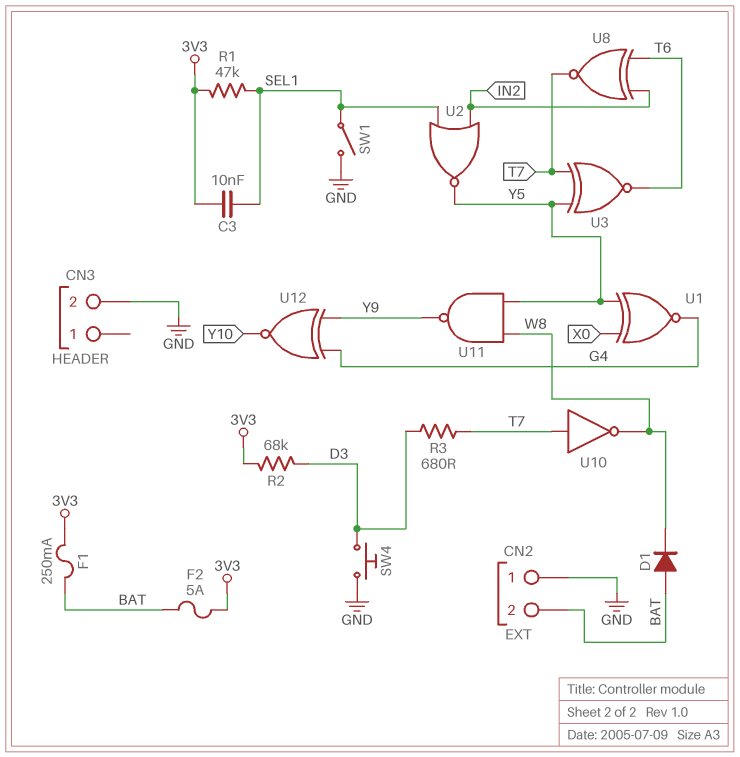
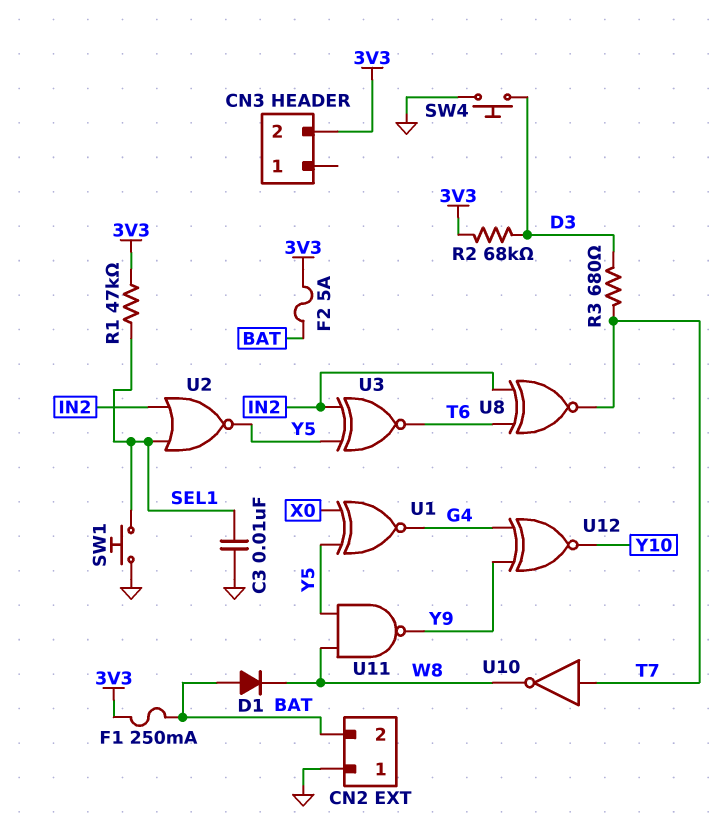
C3: 10nF (3V3, SEL1) -> 10nF (GND, SEL1)
CN3 pin 2: GND -> 3V3
SW1: switch (GND, SEL1) -> button (GND, SEL1)
U3: XNOR (in T7, in Y5, out T6) -> XNOR (in IN2, in Y5, out T6)

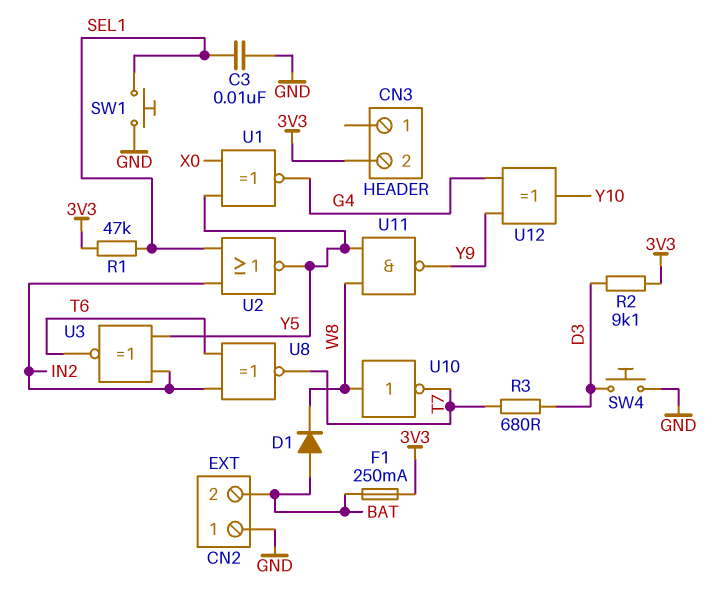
F2: 5A (3V3, BAT) -> none
R2: 68k (3V3, D3) -> 9.1k (3V3, D3)
U10: NOT (in T7, out W8) -> NOT (in W8, out T7)
U12: XNOR (in G4, in Y9, out Y10) -> XOR (in G4, in Y9, out Y10)

